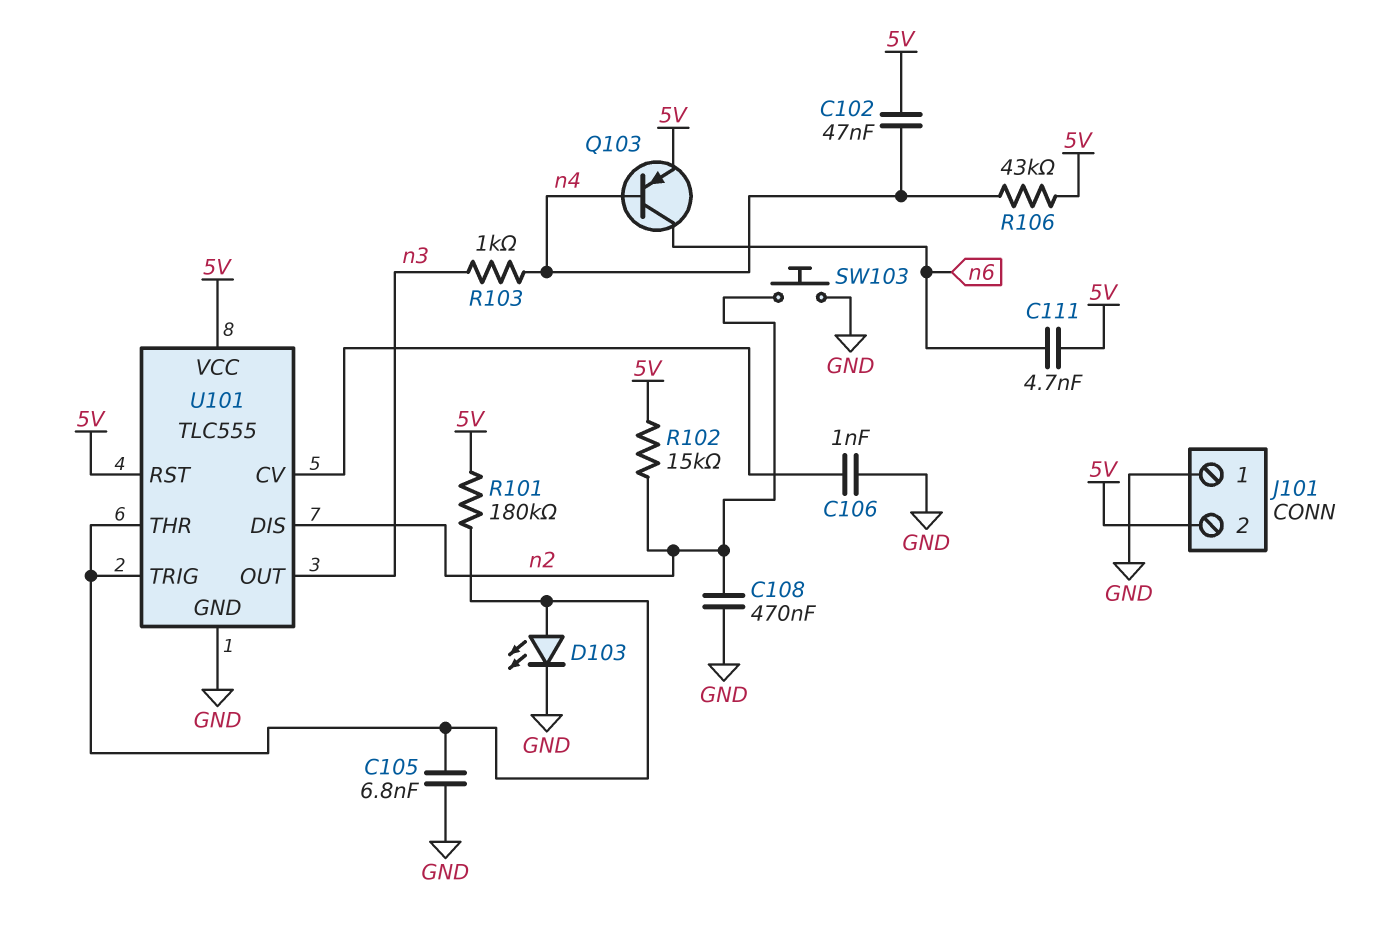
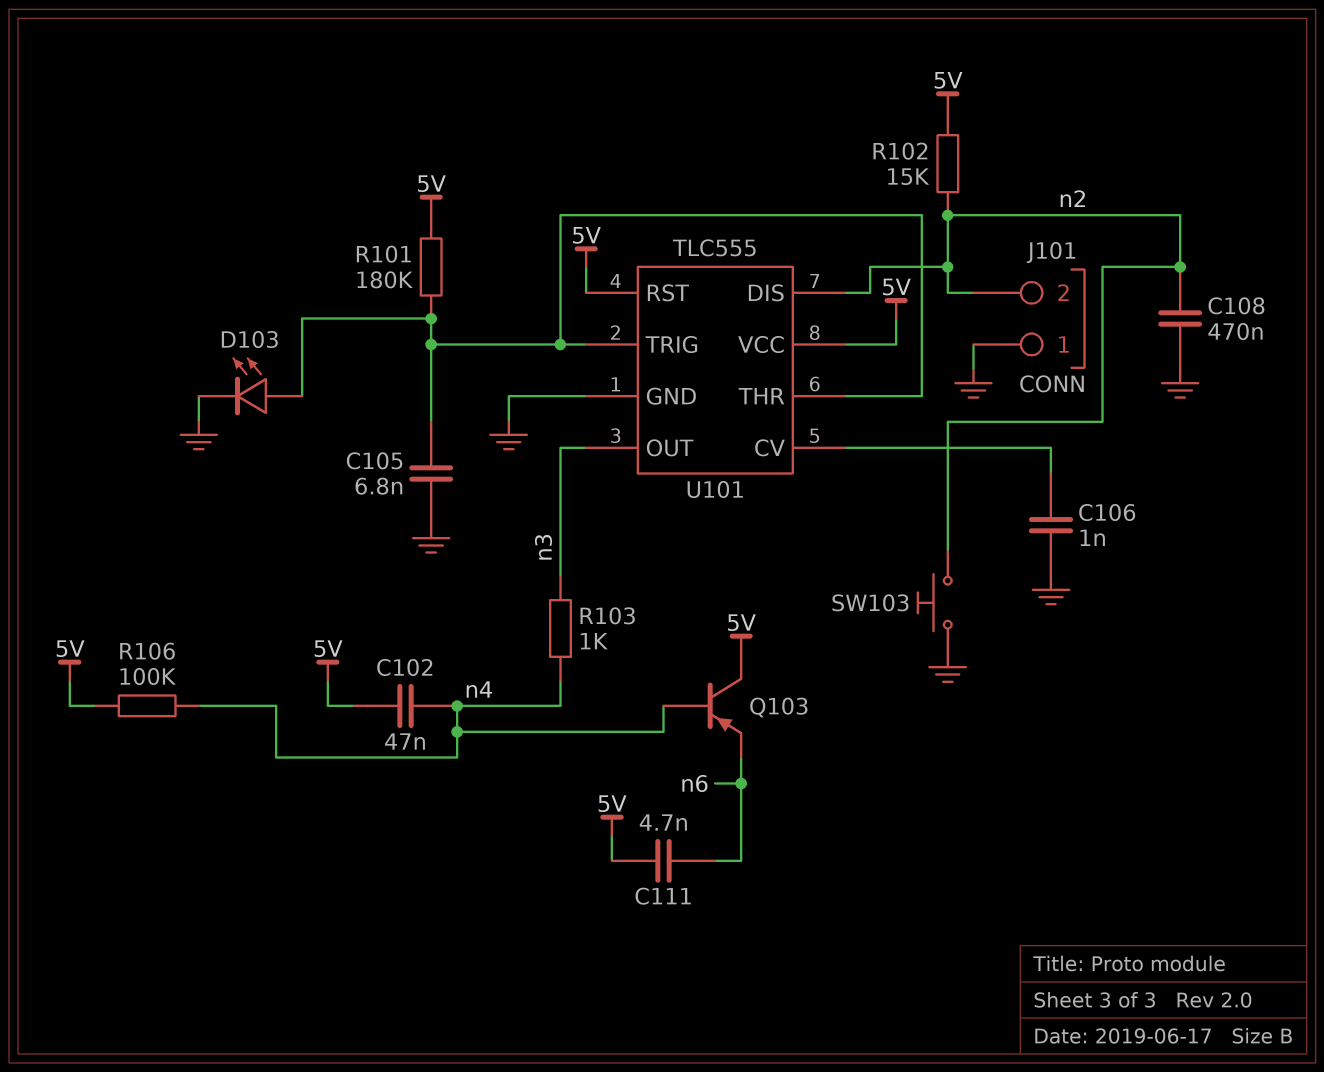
J101 pin 2: 5V -> n2
Q103: PNP (B n4, C n6, E 5V) -> PNP (B n4, C 5V, E n6)
R106: 43k (5V, n4) -> 100k (5V, n4)

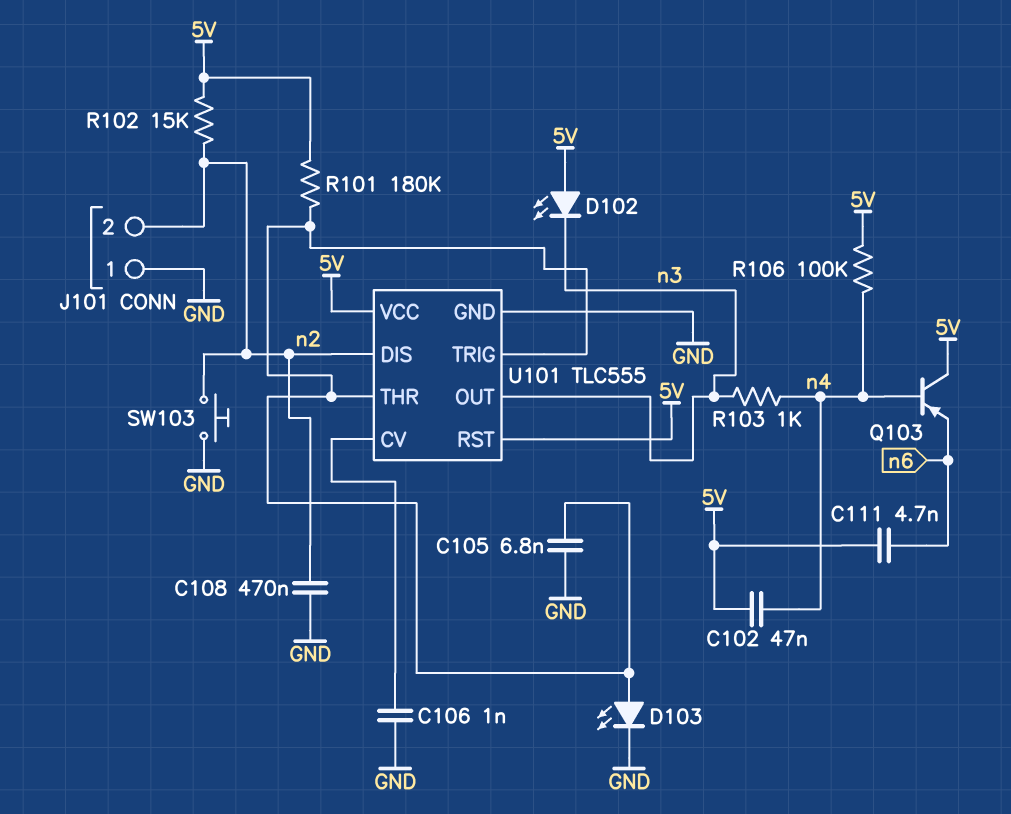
D102: none -> LED (A 5V, K n3)

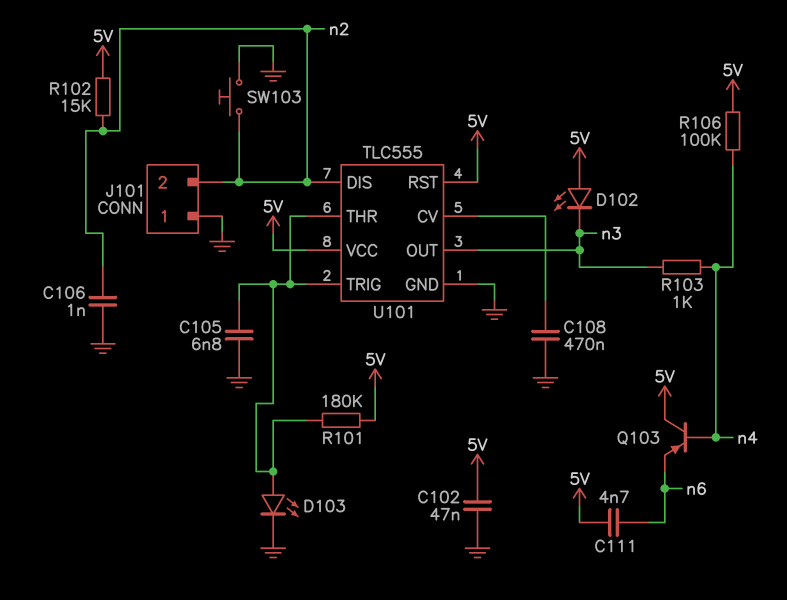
C102: 47nF (5V, n4) -> 47nF (5V, GND)
C106: 1nF (GND, U101/CV) -> 1nF (GND, n2)
C108: 470nF (GND, n2) -> 470nF (GND, U101/CV)

